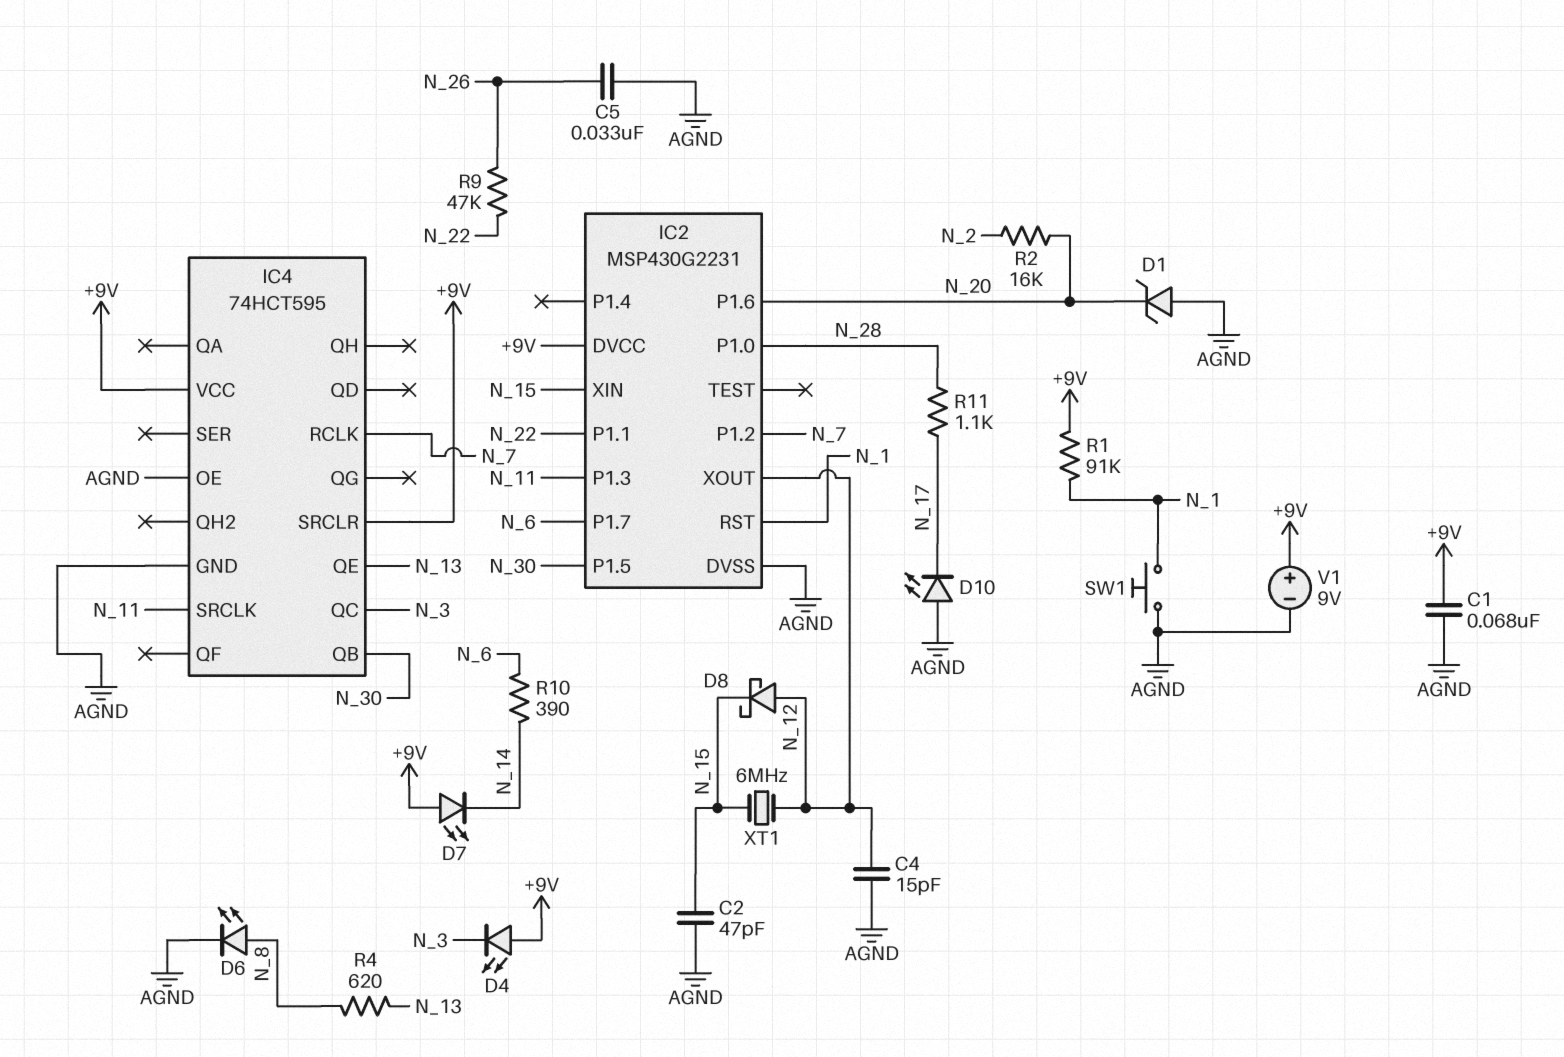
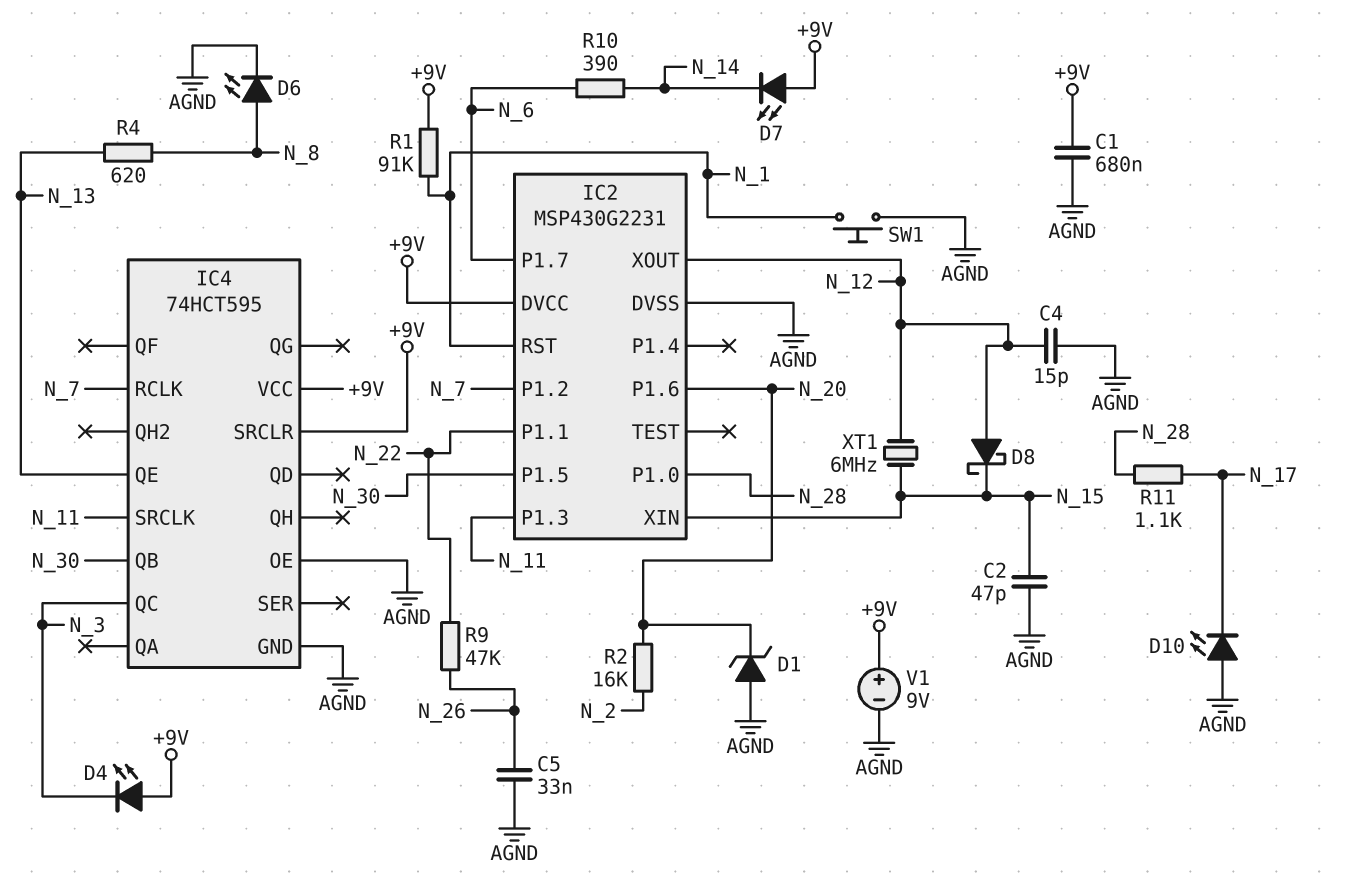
C1: 68nF (+9V, AGND) -> 680nF (+9V, AGND)

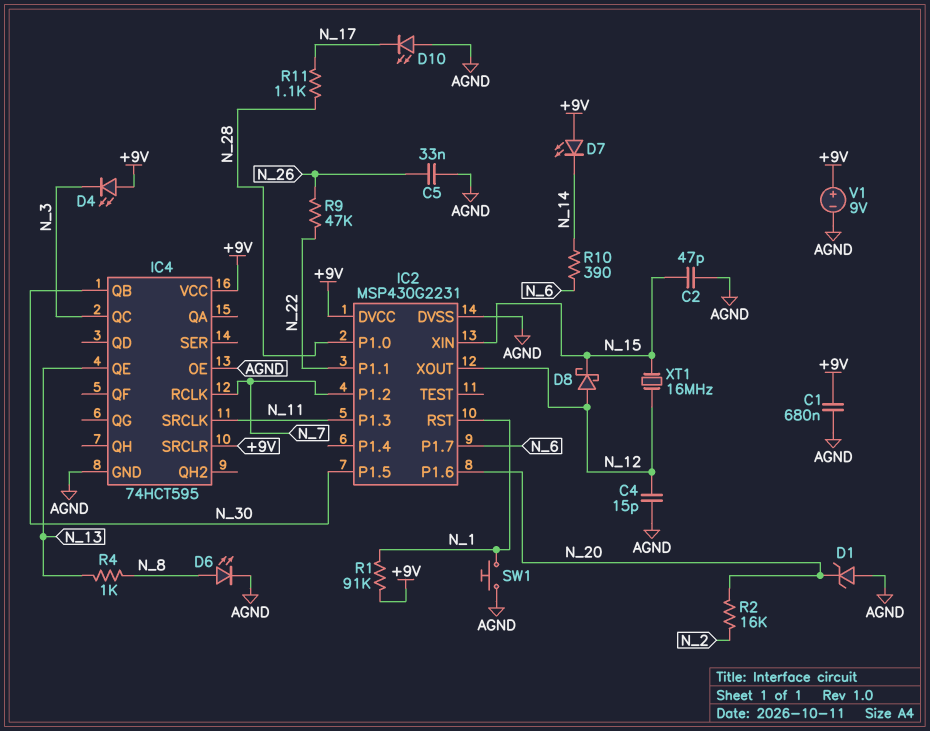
R4: 620 (N_8, N_13) -> 1k (N_8, N_13)
XT1: 6MHz (N_12, N_15) -> 16MHz (N_12, N_15)

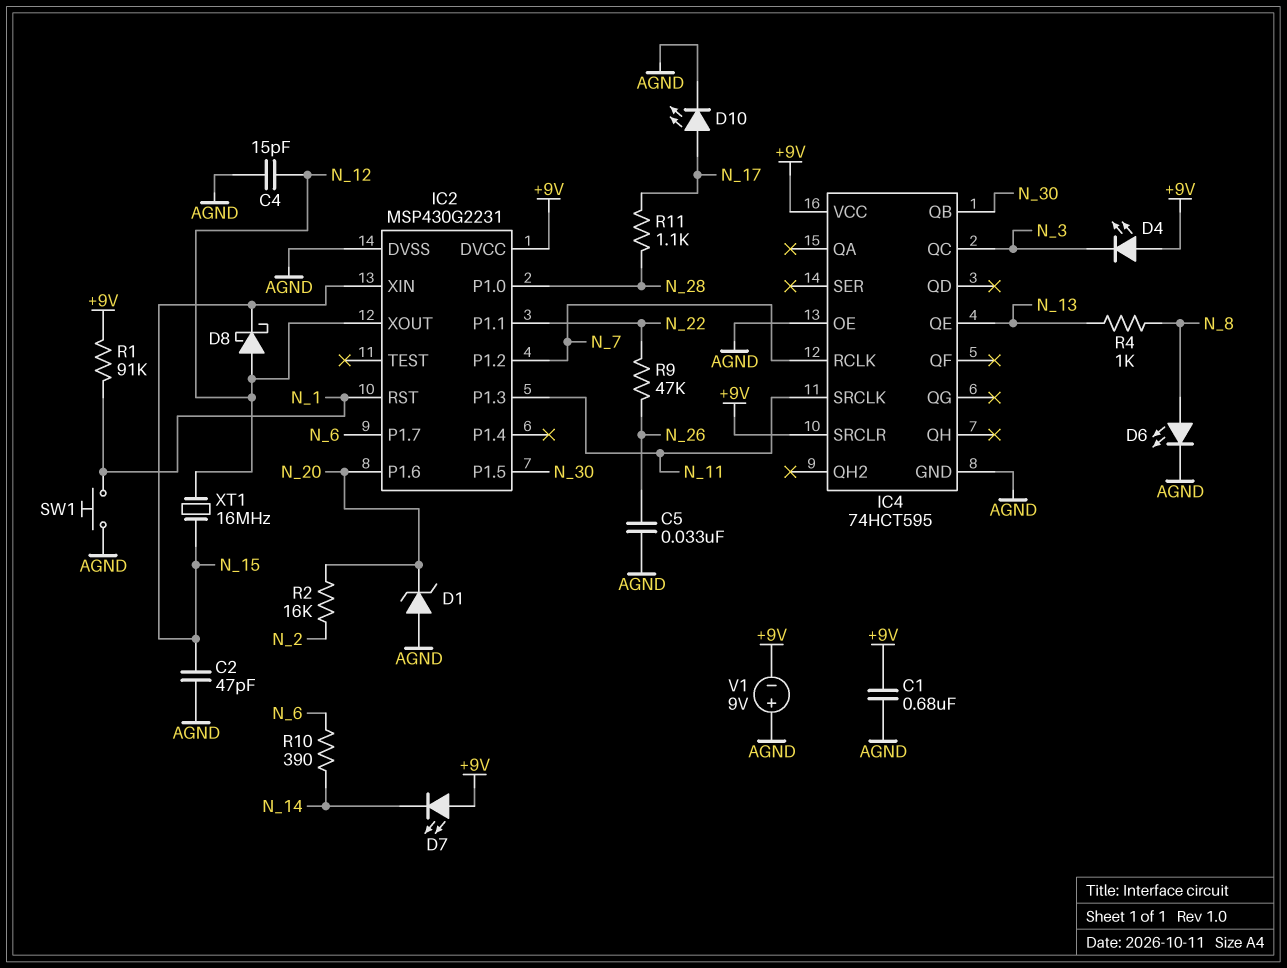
D10: LED (A AGND, K N_17) -> LED (A N_17, K AGND)
V1: 9V (plus +9V, minus AGND) -> 9V (plus AGND, minus +9V)

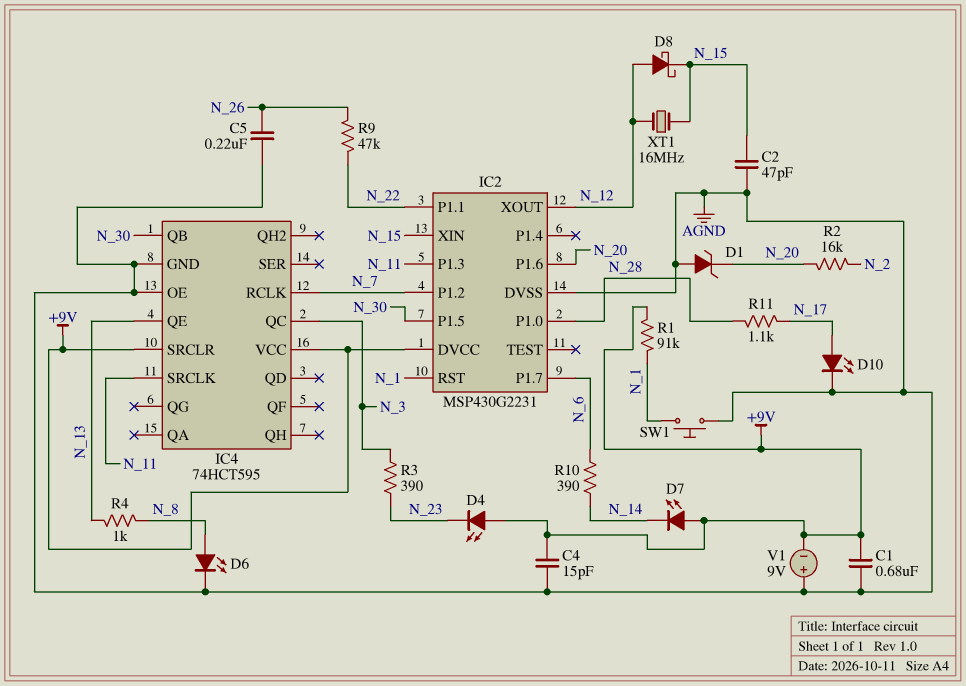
C4: 15pF (AGND, N_12) -> 15pF (+9V, AGND)
C5: 33nF (AGND, N_26) -> 220nF (AGND, N_26)
D4: LED (A +9V, K N_3) -> LED (A +9V, K N_23)
R3: none -> 390 (N_3, N_23)

